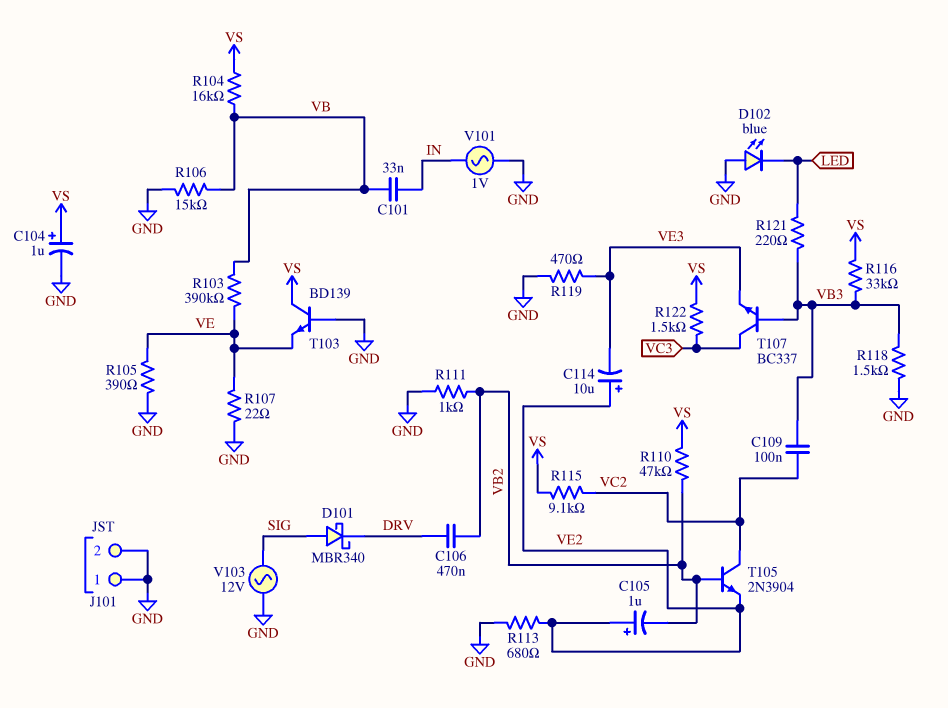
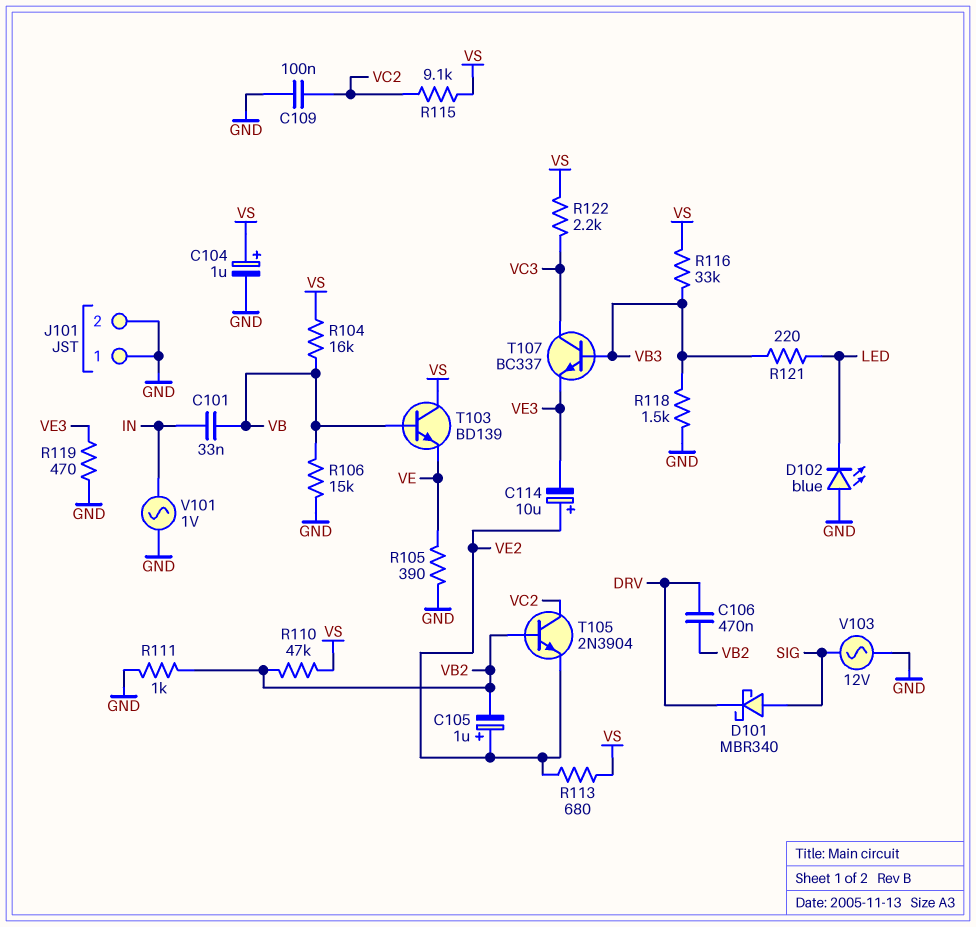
C109: 100nF (VB3, VC2) -> 100nF (GND, VC2)
R103: 390k (VB, VE) -> none
R107: 22 (GND, VE) -> none
R113: 680 (GND, VE2) -> 680 (VE2, VS)
R122: 1.5k (VC3, VS) -> 2.2k (VC3, VS)
T103: NPN BD139 (B GND, C VS, E VE) -> NPN BD139 (B VB, C VS, E VE)

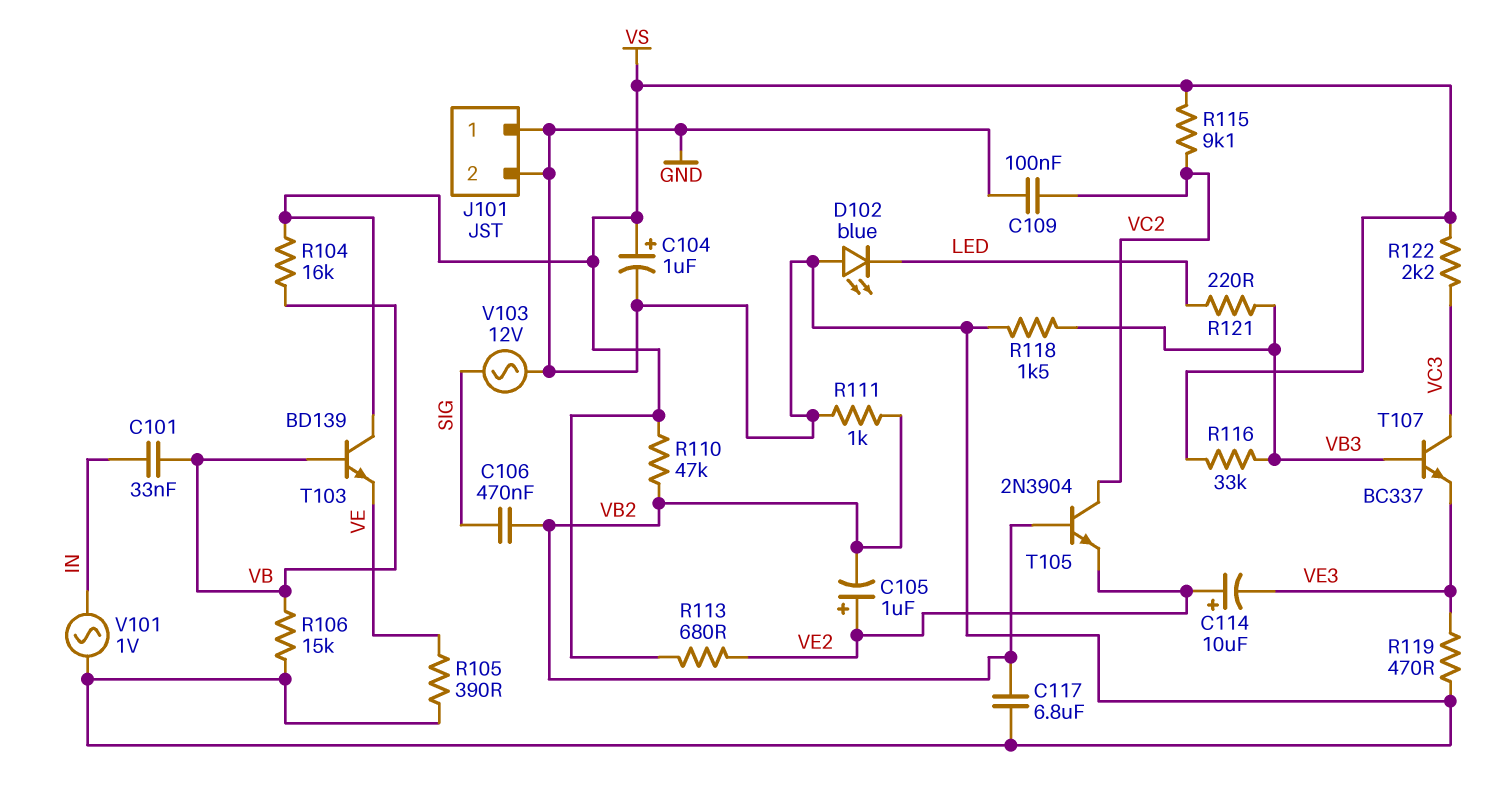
C106: 470nF (DRV, VB2) -> 470nF (SIG, VB2)
C117: none -> 6.8uF (GND, VB2)
D101: schottky MBR340 (A SIG, K DRV) -> none

